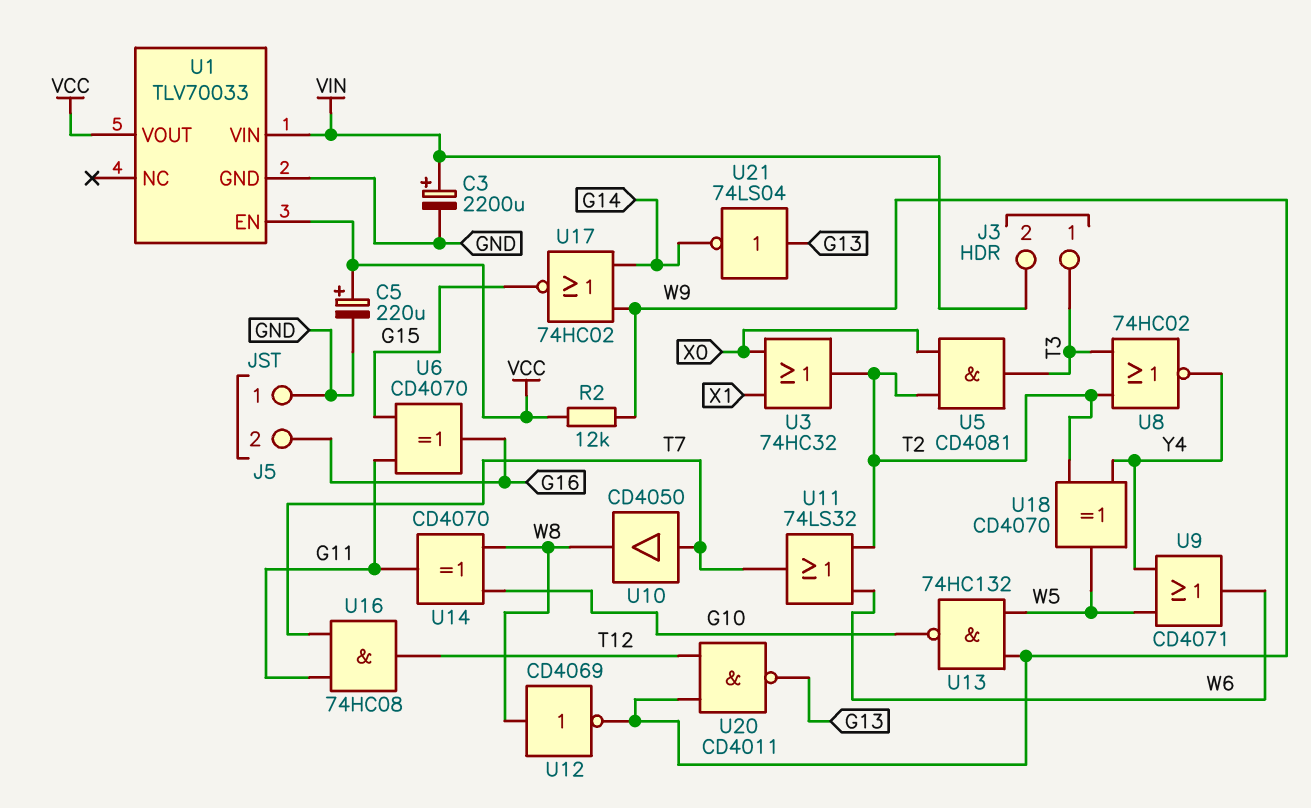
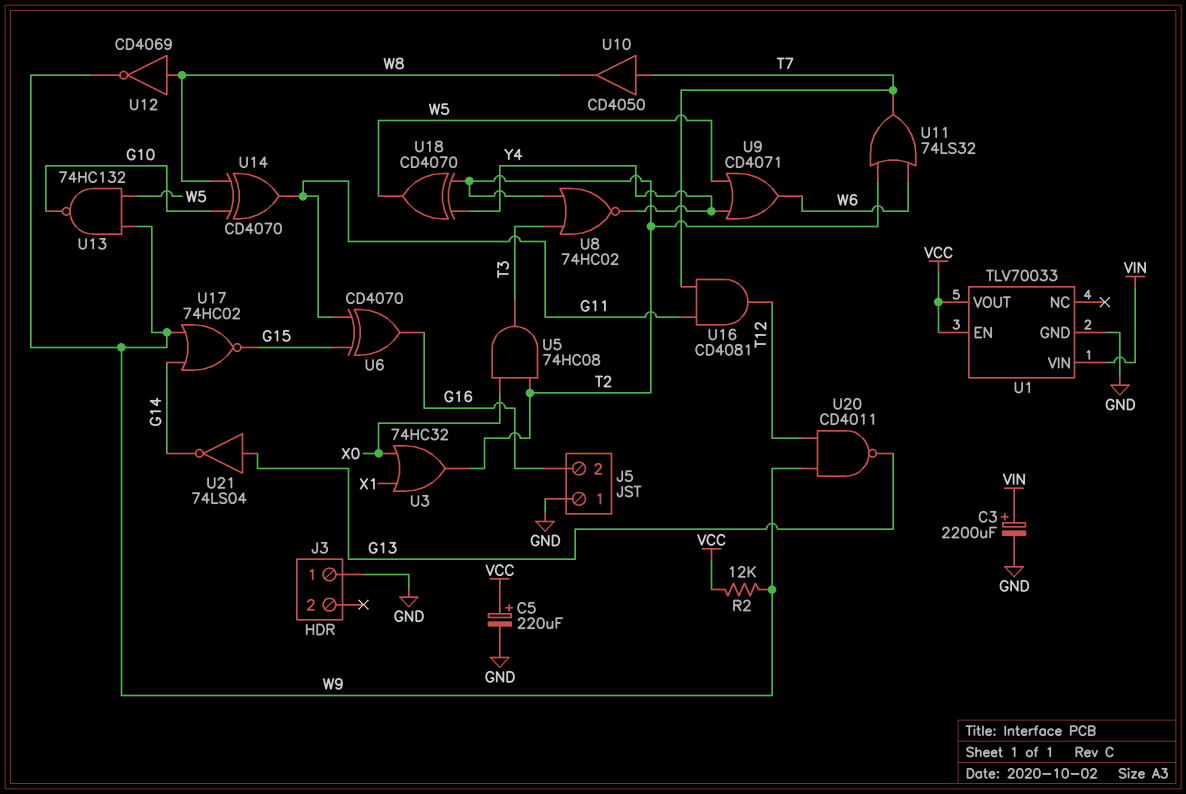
J3 pin 1: T3 -> GND
J3 pin 2: VIN -> none
U5: AND CD4081 (in T2, in X0, out T3) -> AND 74HC08 (in T2, in X0, out T3)
U16: AND 74HC08 (in G11, in T7, out T12) -> AND CD4081 (in G11, in T7, out T12)

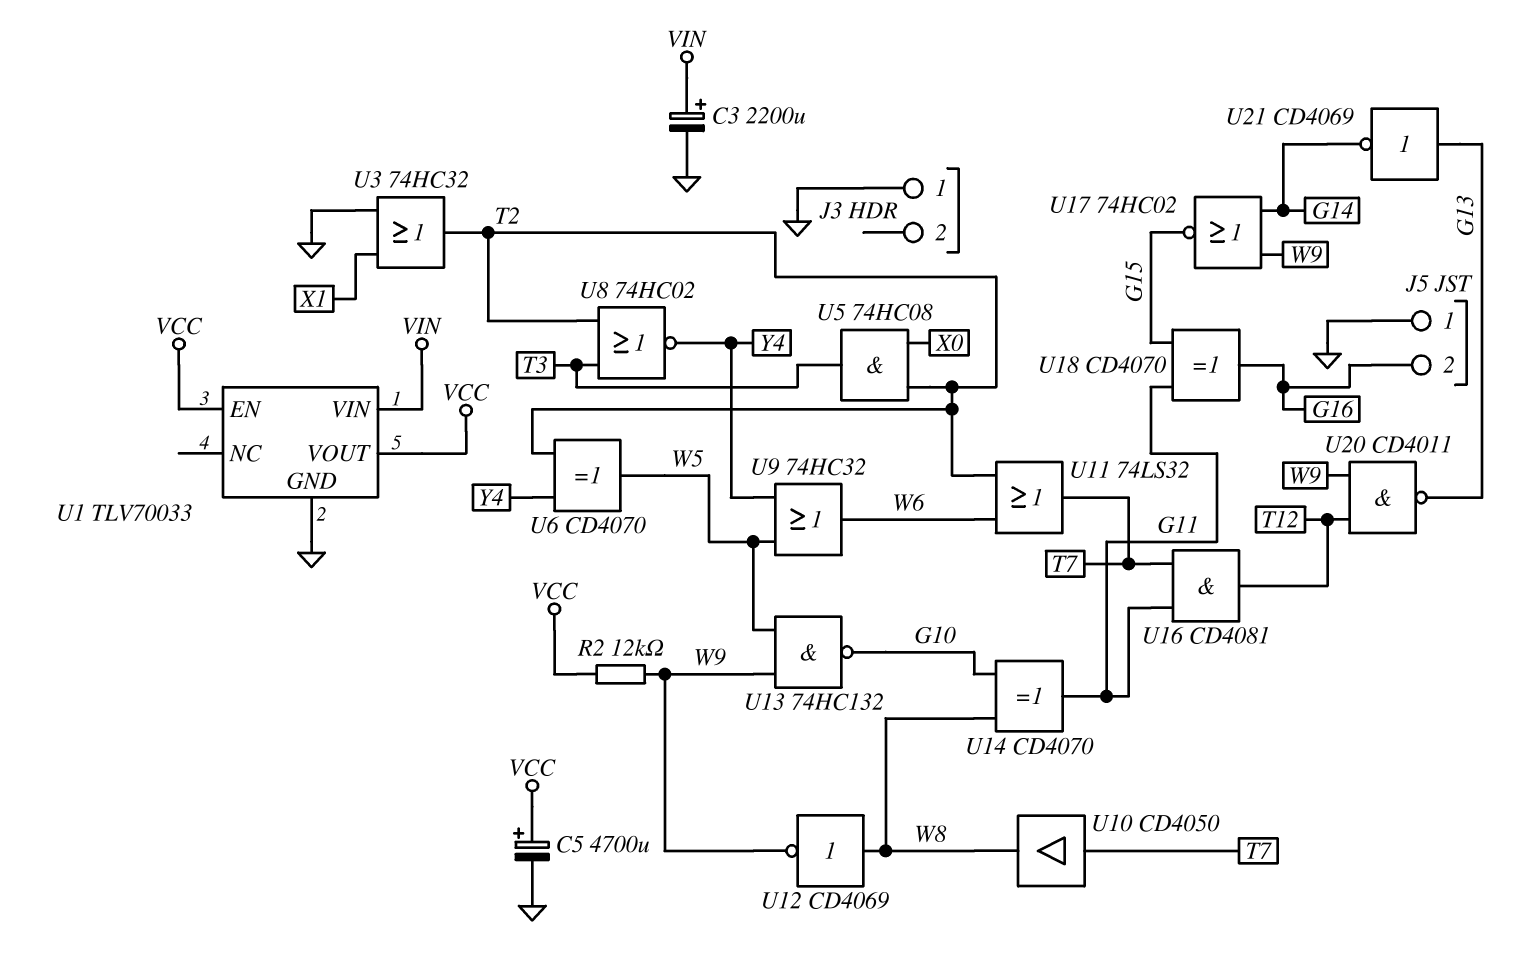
C5: 220uF (plus VCC, minus GND) -> 4700uF (plus VCC, minus GND)
U3: OR 74HC32 (in X0, in X1, out T2) -> OR 74HC32 (in GND, in X1, out T2)
U6: XOR CD4070 (in G11, in G15, out G16) -> XOR CD4070 (in T2, in Y4, out W5)
U9: OR CD4071 (in W5, in Y4, out W6) -> OR 74HC32 (in W5, in Y4, out W6)
U18: XOR CD4070 (in T2, in Y4, out W5) -> XOR CD4070 (in G11, in G15, out G16)
U21: NOT 74LS04 (in G13, out G14) -> NOT CD4069 (in G13, out G14)

